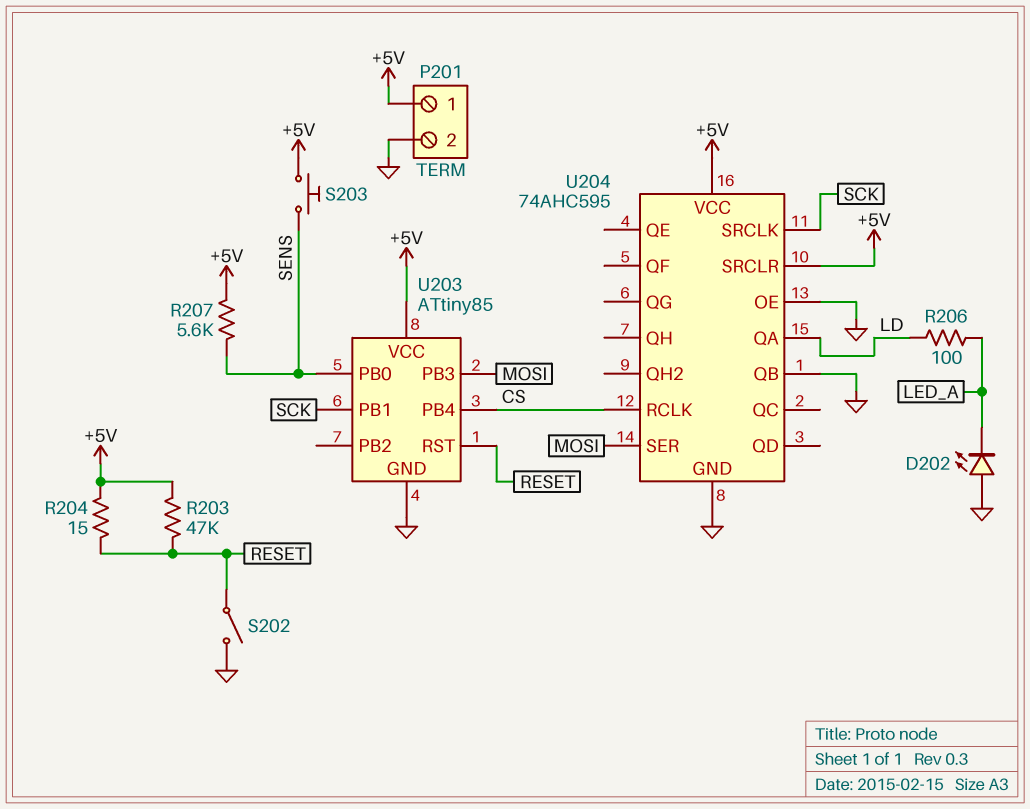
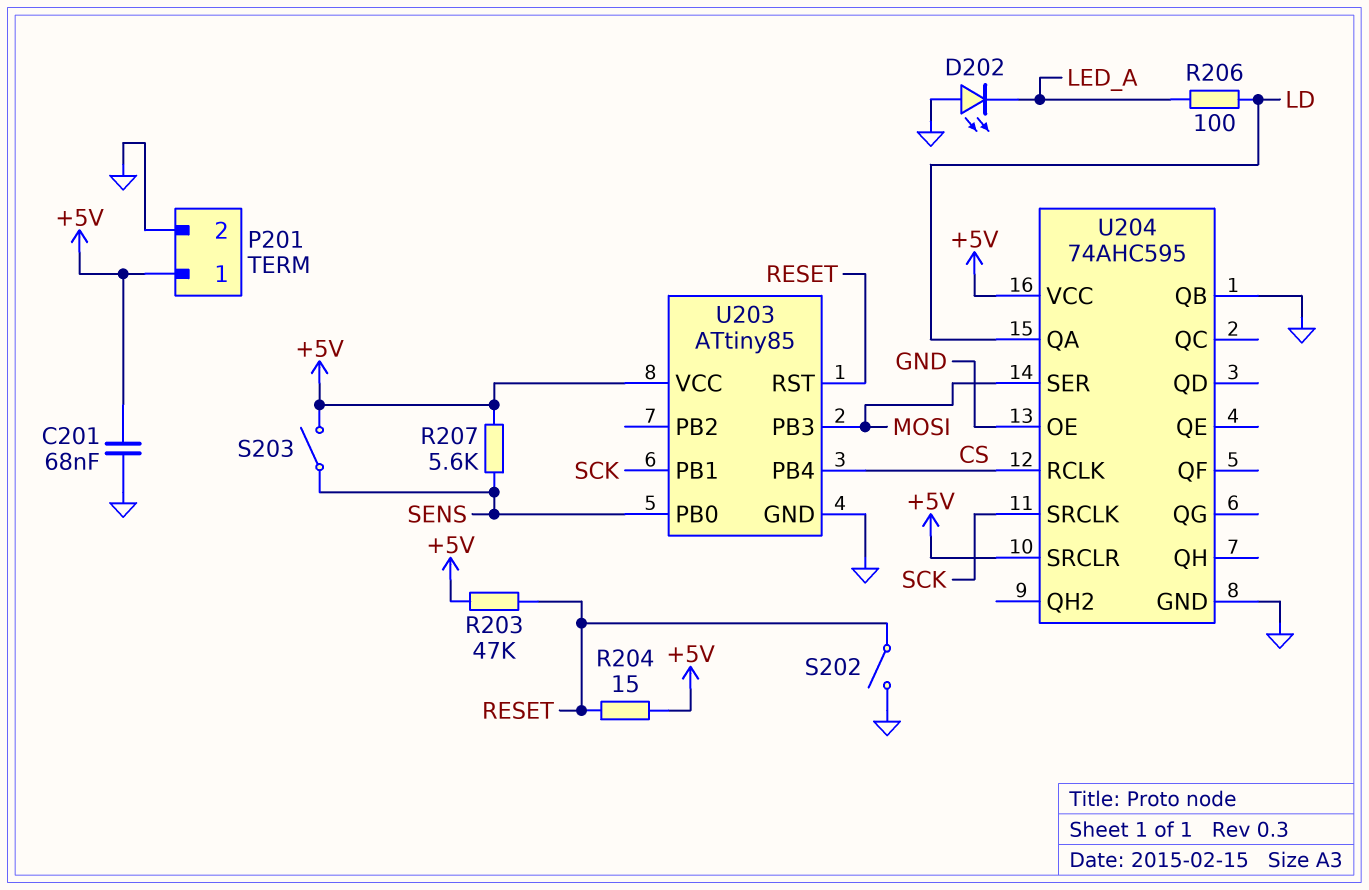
C201: none -> 68nF (+5V, GND)
S203: button (+5V, SENS) -> switch (+5V, SENS)

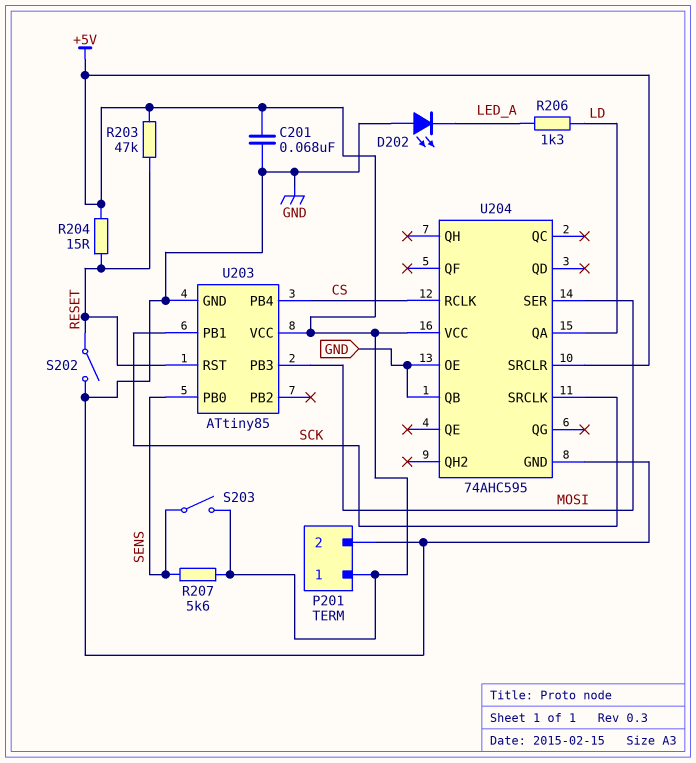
R206: 100 (LD, LED_A) -> 1.3k (LD, LED_A)

